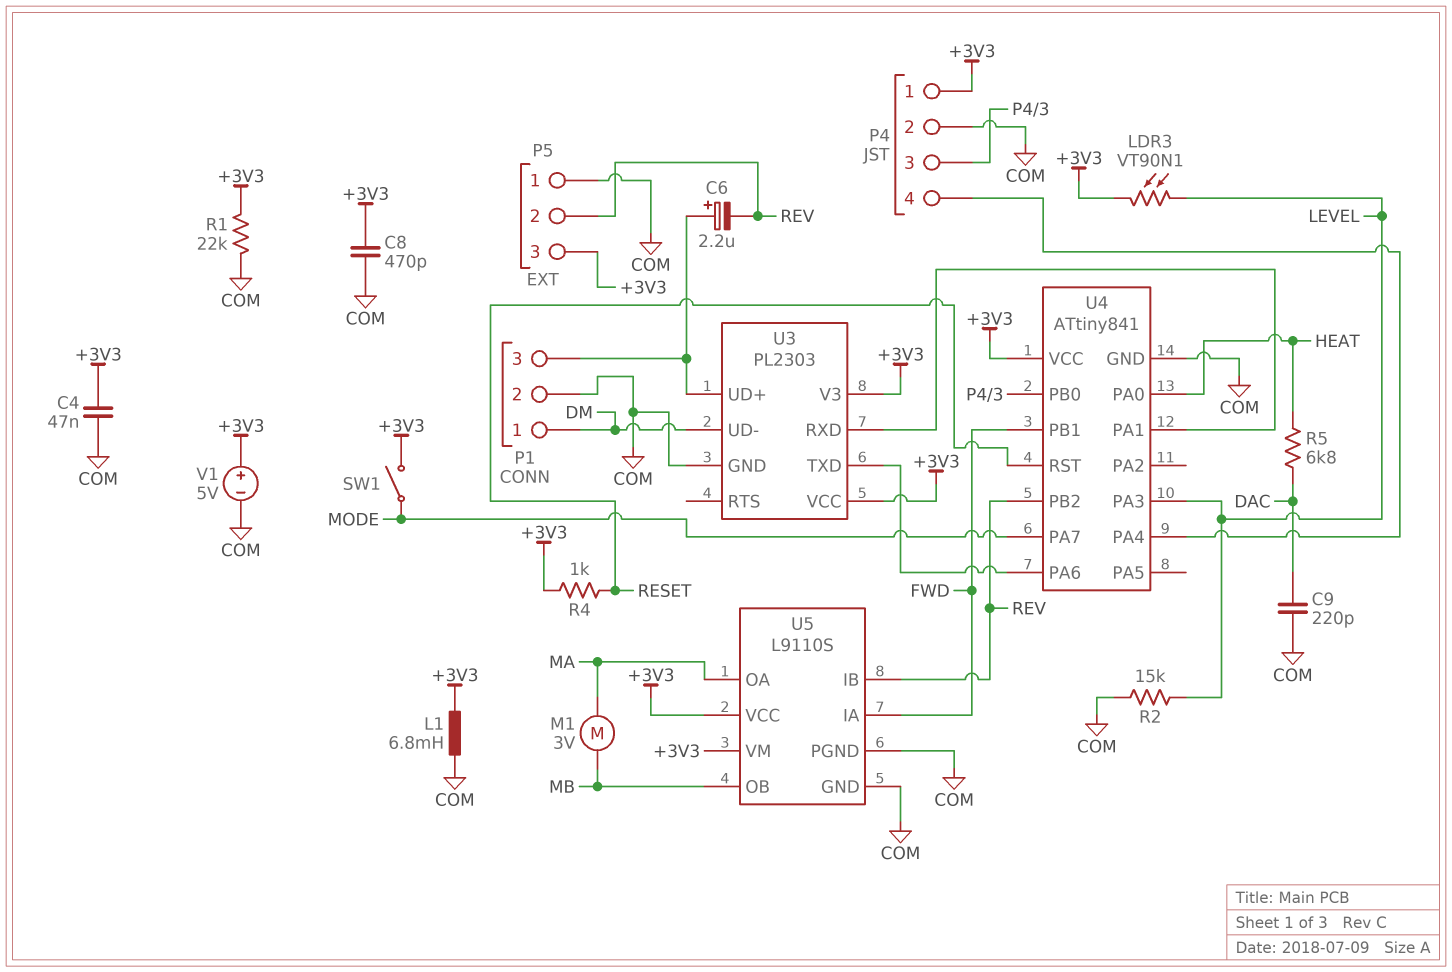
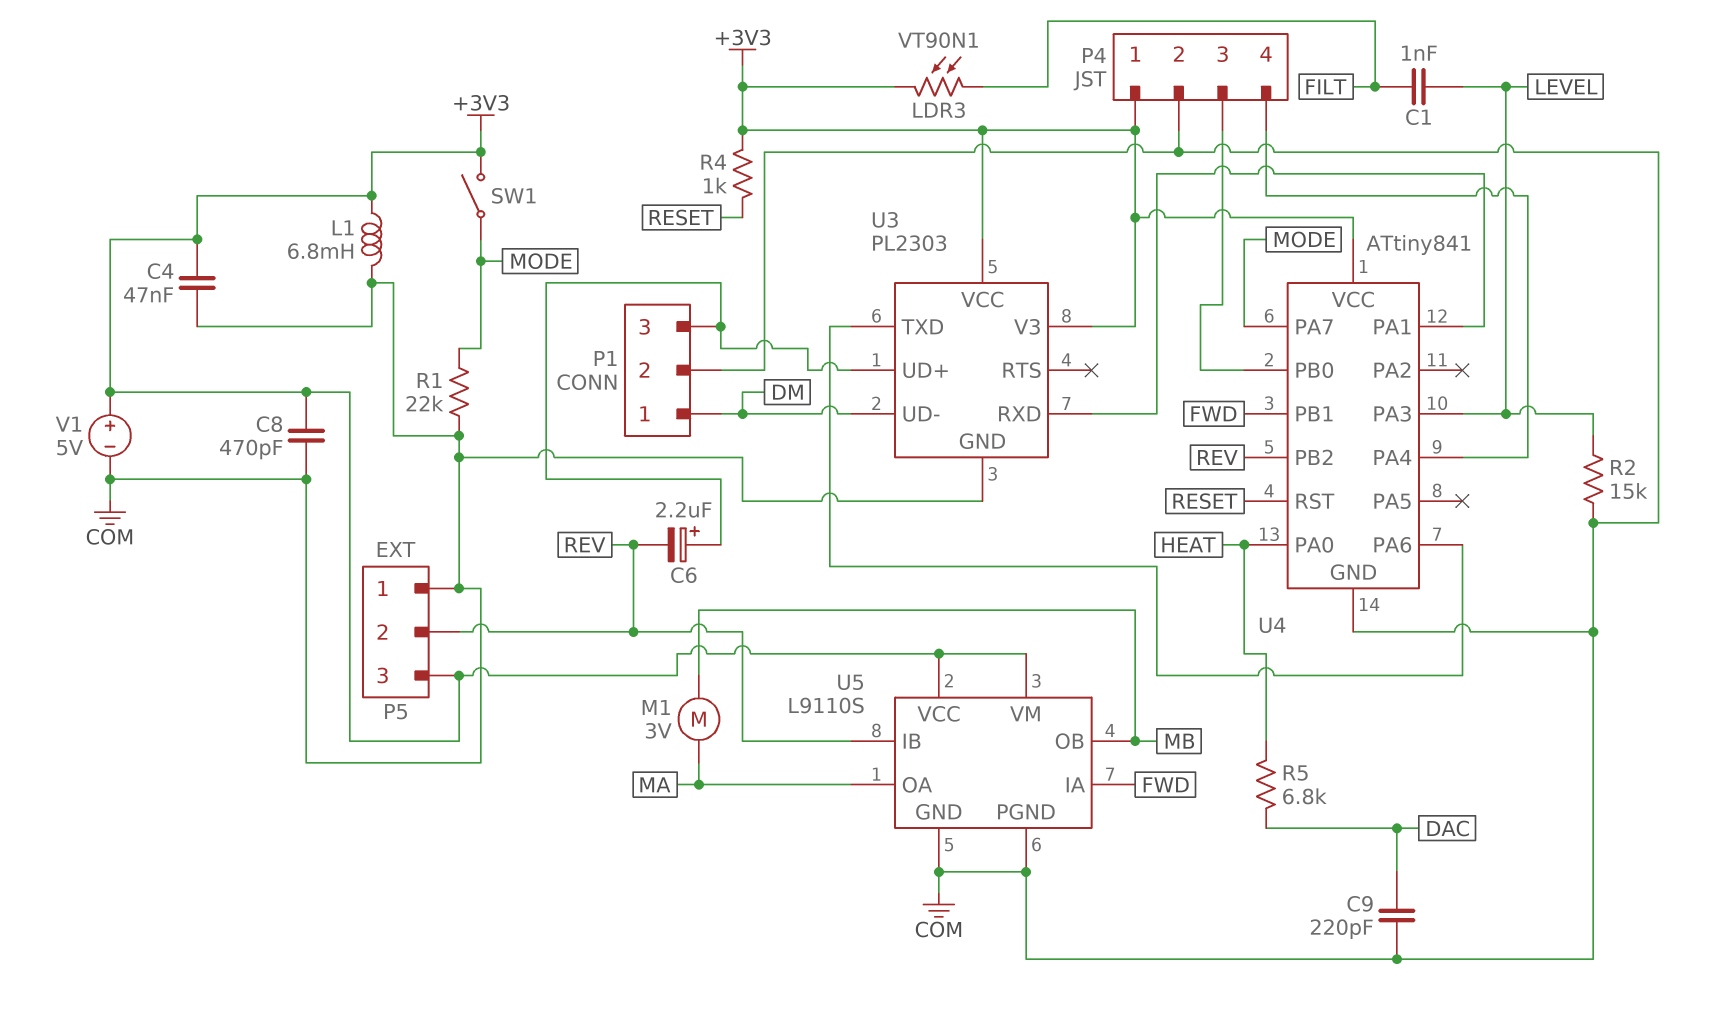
C1: none -> 1nF (FILT, LEVEL)
LDR3: VT90N1 (+3V3, LEVEL) -> VT90N1 (+3V3, FILT)
R1: 22k (+3V3, COM) -> 22k (COM, MODE)

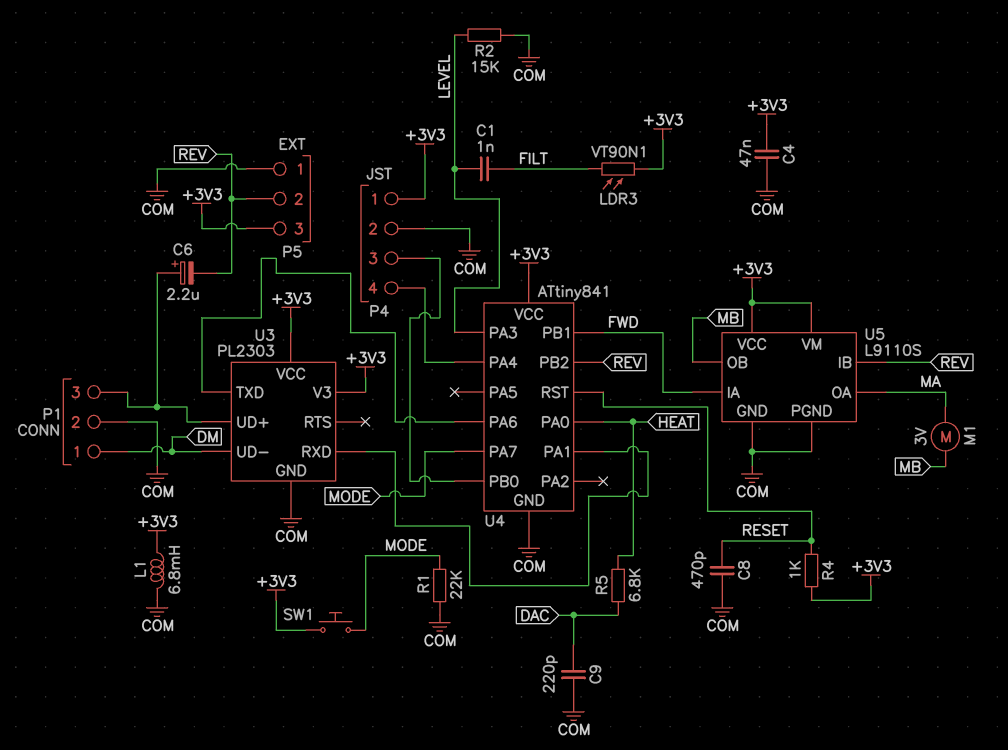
C8: 470pF (+3V3, COM) -> 470pF (COM, RESET)
SW1: switch (+3V3, MODE) -> button (+3V3, MODE)
V1: 5V (plus +3V3, minus COM) -> none

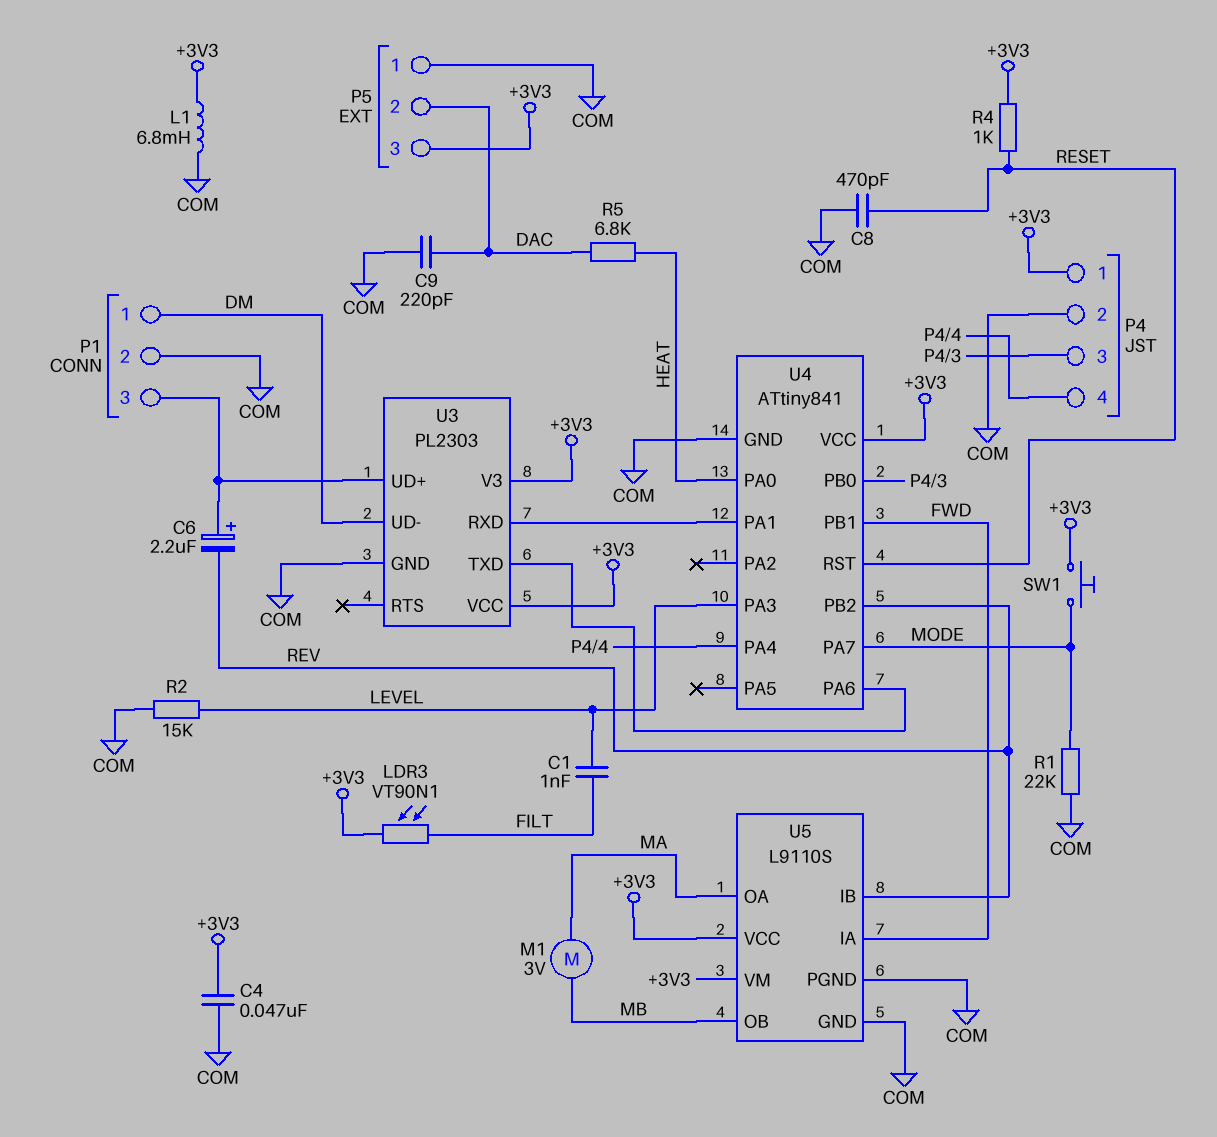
P5 pin 2: REV -> DAC

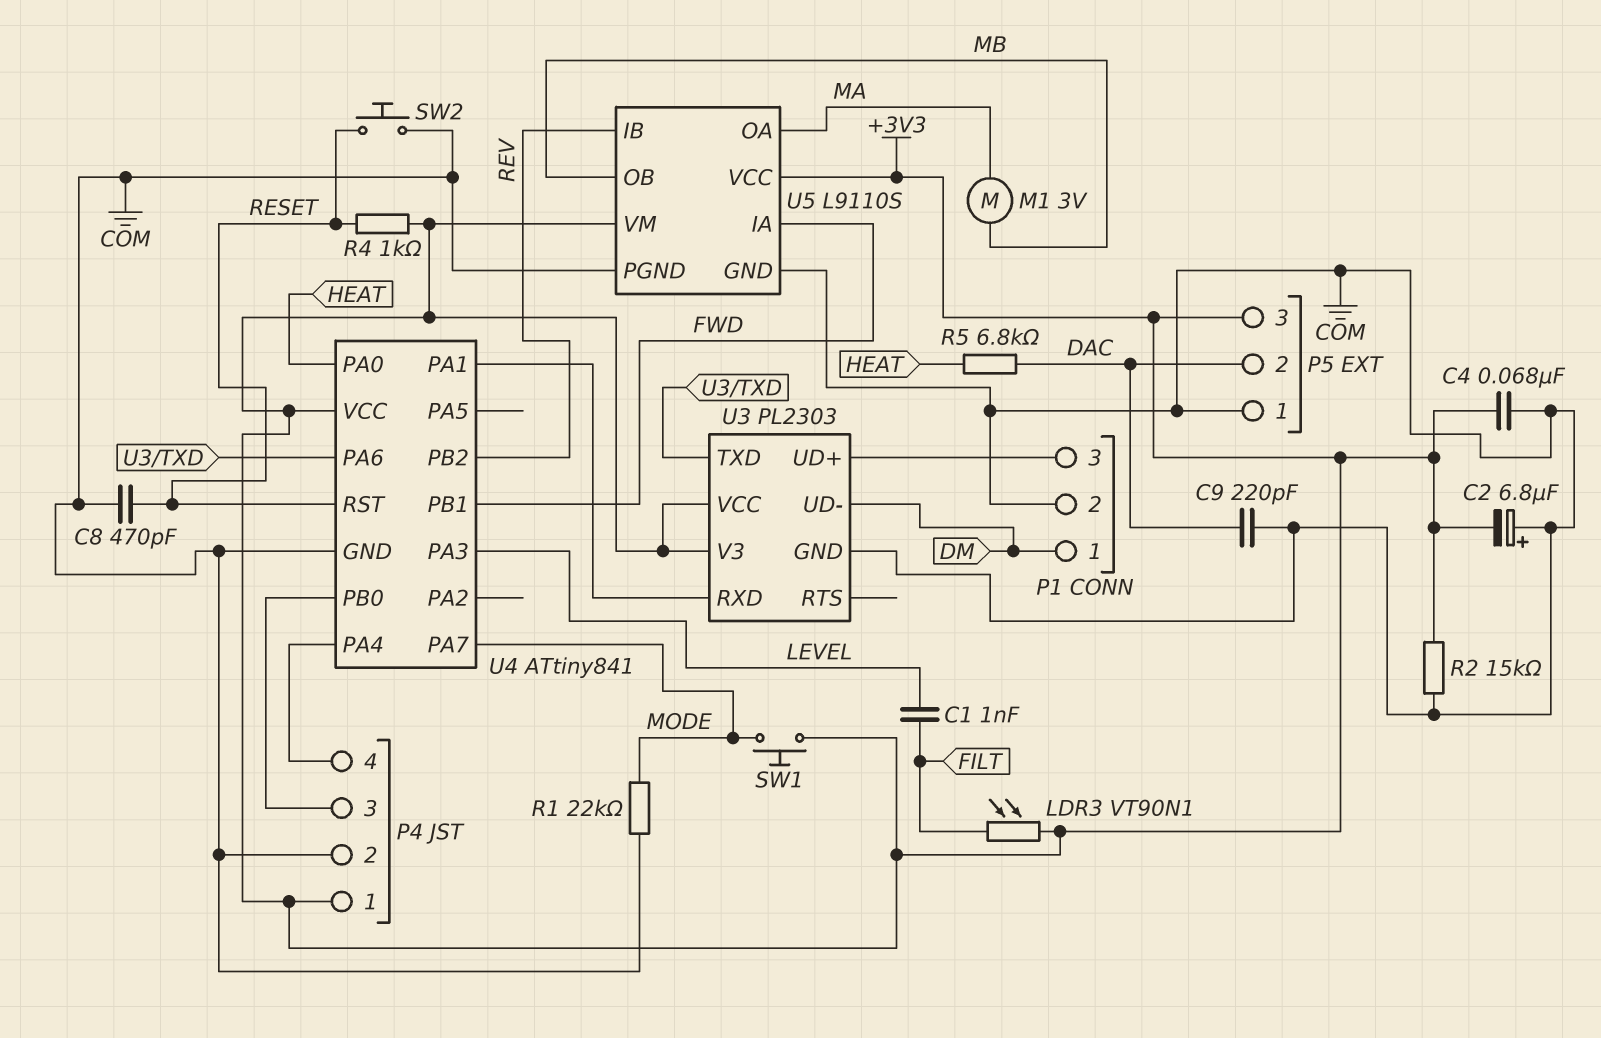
C2: none -> 6.8uF (plus COM, minus +3V3)
C4: 47nF (+3V3, COM) -> 68nF (+3V3, COM)
C6: 2.2uF (plus P1/3, minus REV) -> none
L1: 6.8mH (+3V3, COM) -> none
R2: 15k (COM, LEVEL) -> 15k (+3V3, COM)
SW2: none -> button (COM, RESET)

